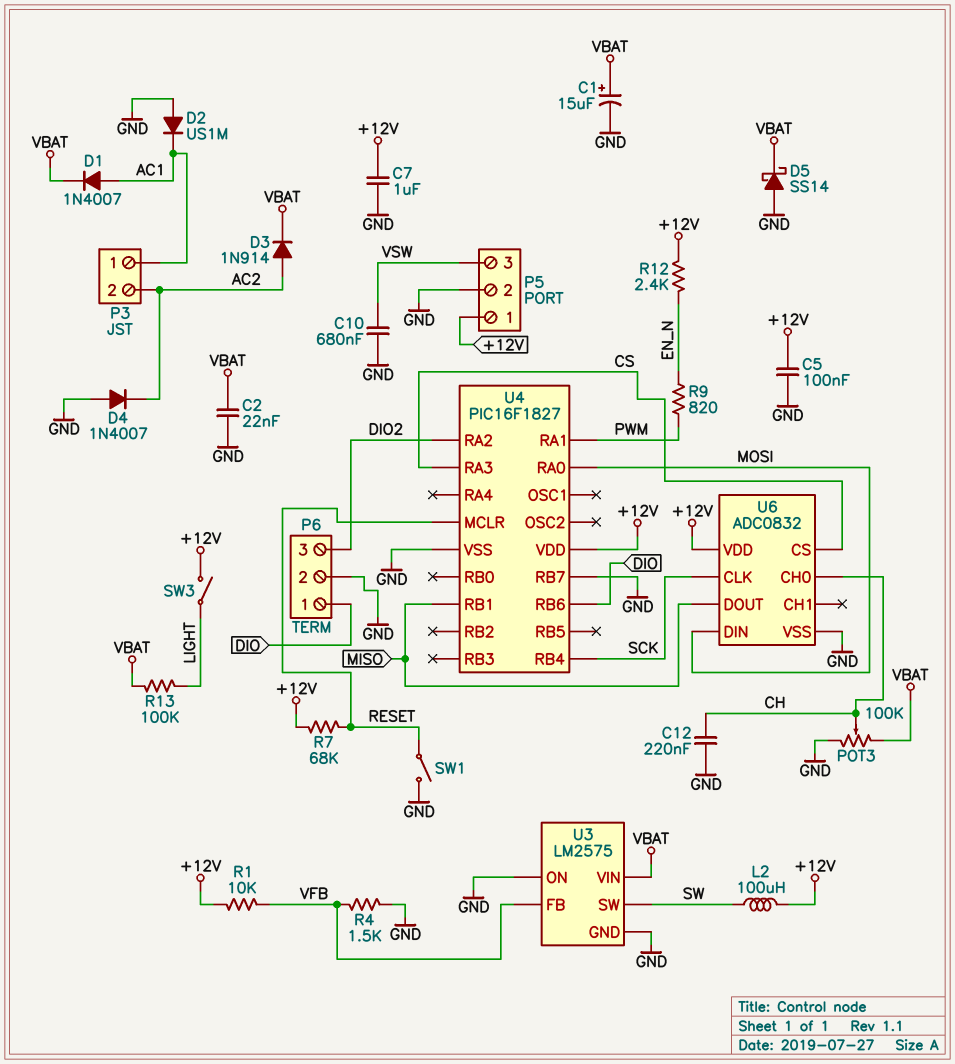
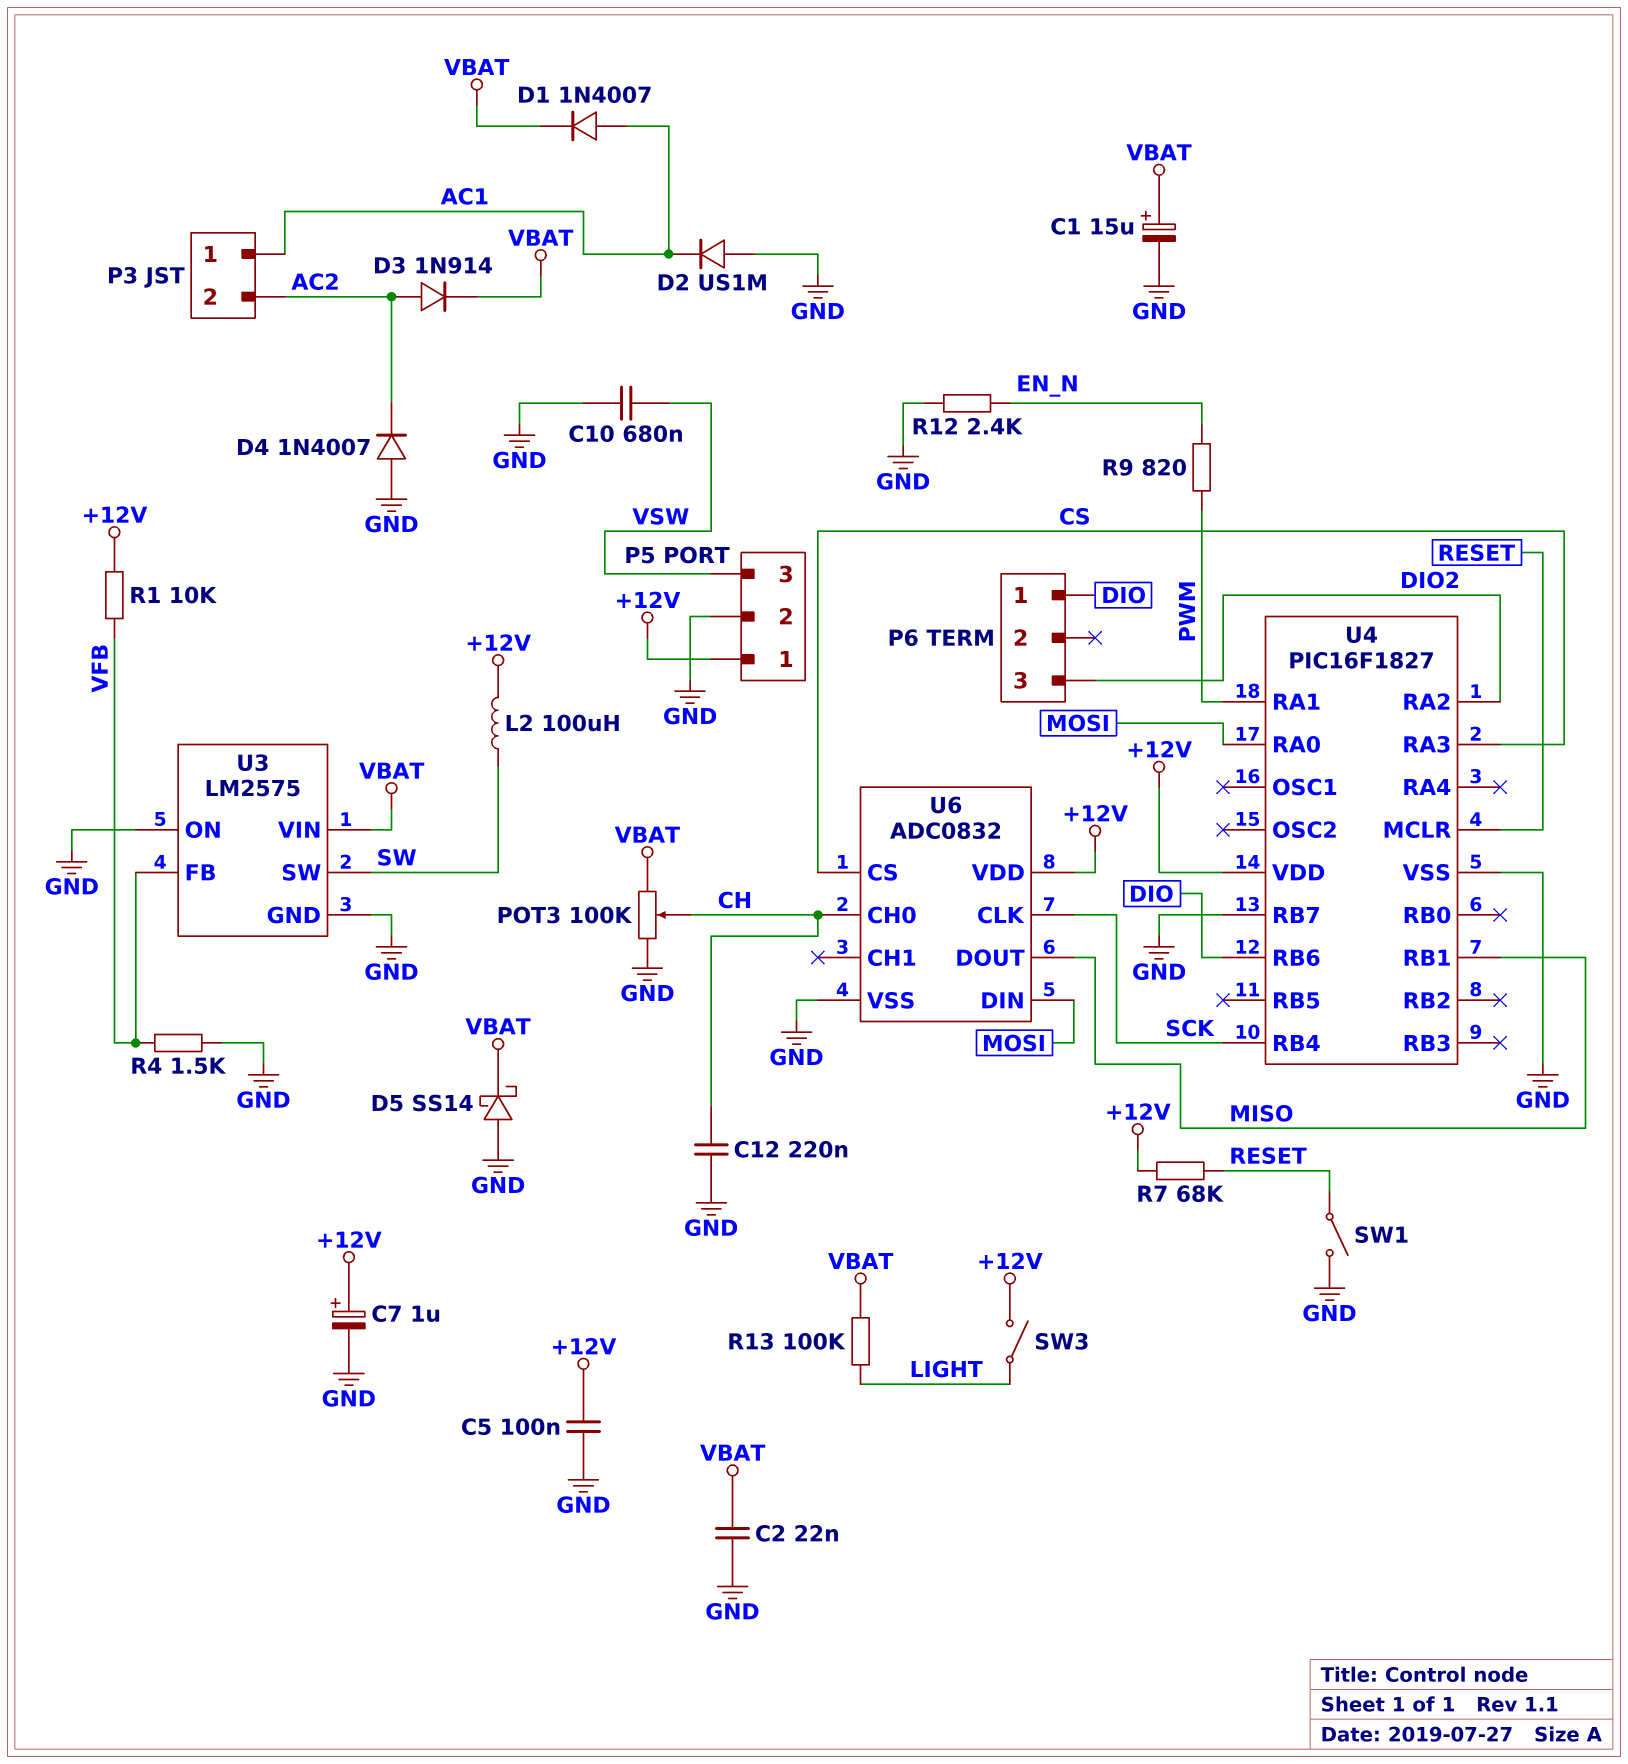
C7: 1uF (+12V, GND) -> 1uF (plus +12V, minus GND)
P6 pin 2: GND -> none
R12: 2.4k (+12V, EN_N) -> 2.4k (EN_N, GND)

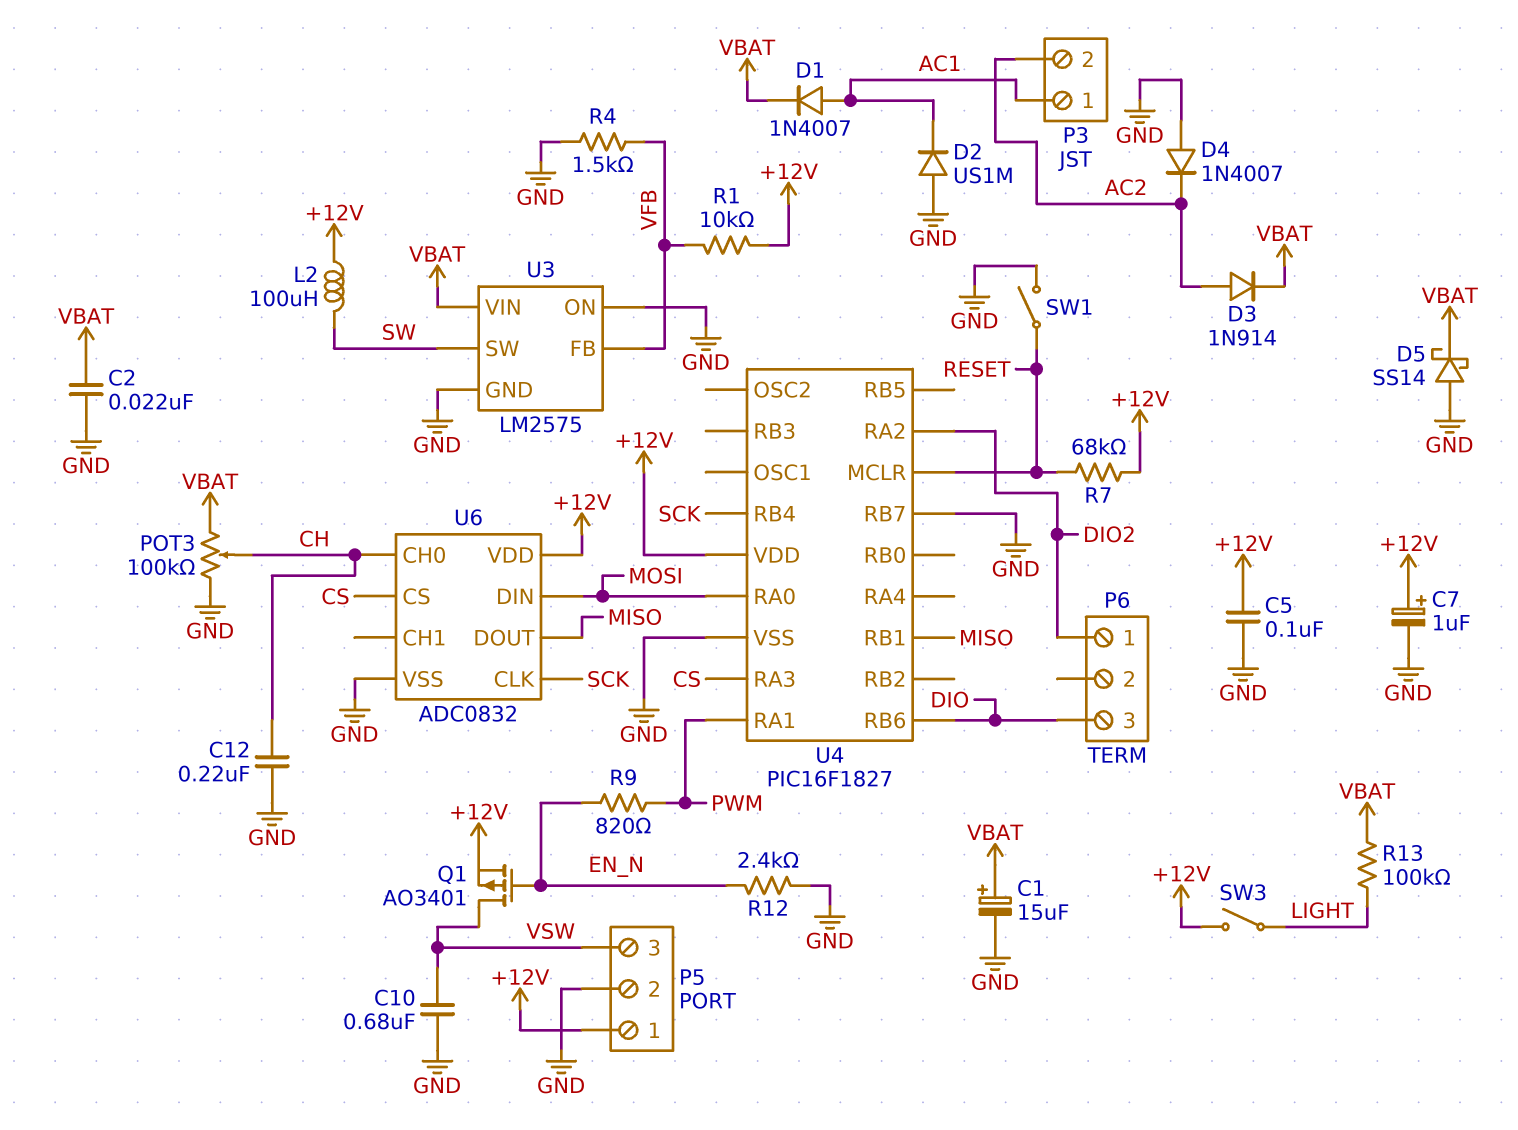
P6 pin 1: DIO -> DIO2
P6 pin 3: DIO2 -> DIO
Q1: none -> PMOS AO3401 (G EN_N, D VSW, S +12V)

